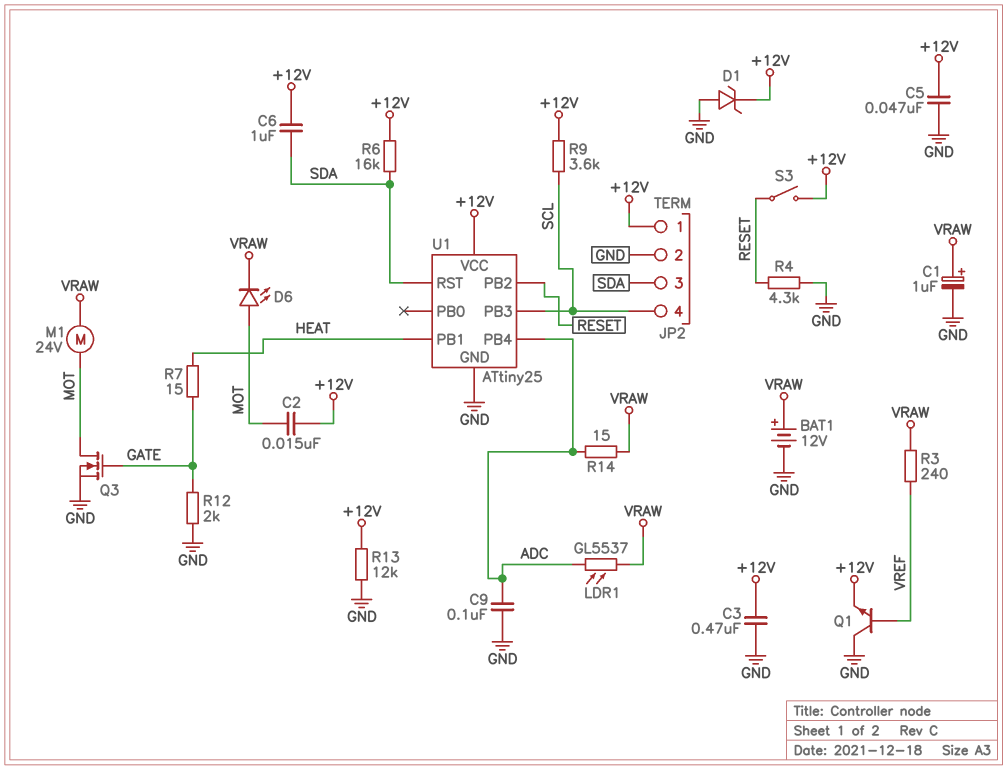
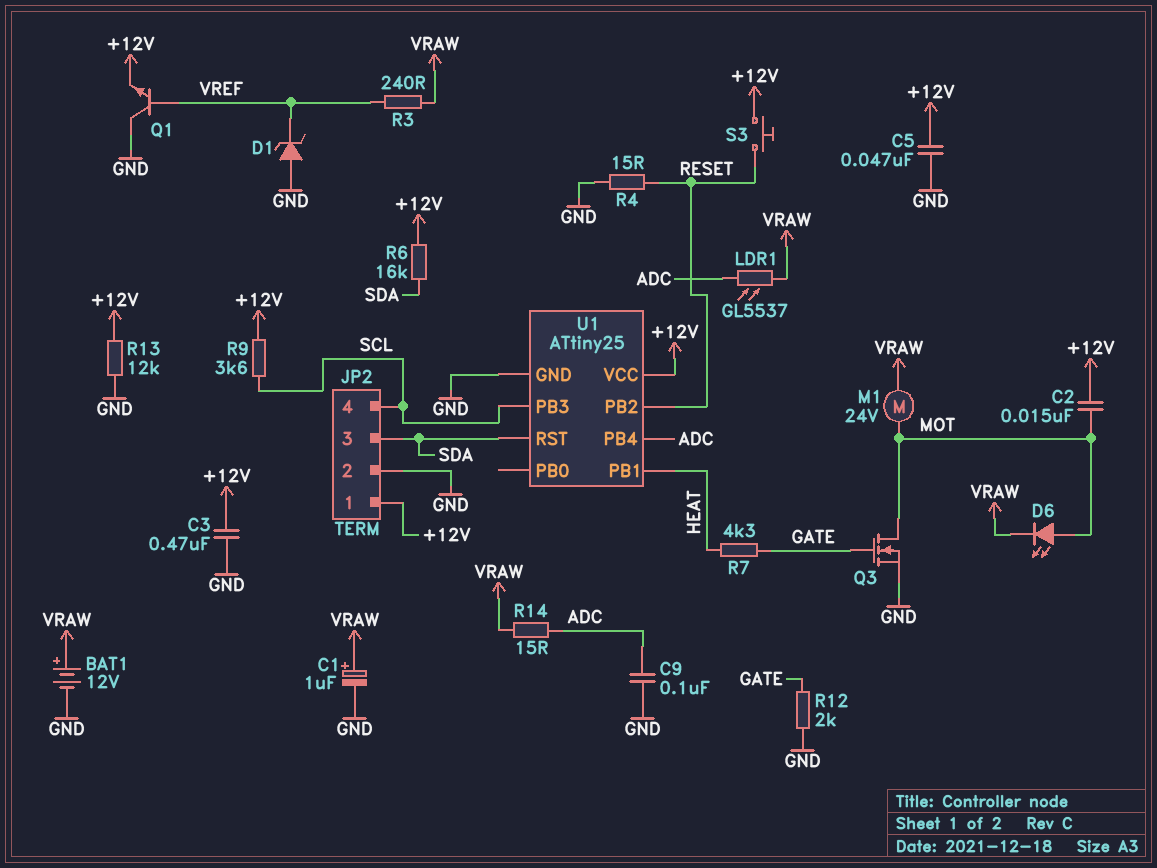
C6: 1uF (+12V, SDA) -> none
D1: zener (A GND, K +12V) -> zener (A GND, K VREF)
R4: 4.3k (GND, RESET) -> 15 (GND, RESET)
R7: 15 (GATE, HEAT) -> 4.3k (GATE, HEAT)
S3: switch (+12V, RESET) -> button (+12V, RESET)

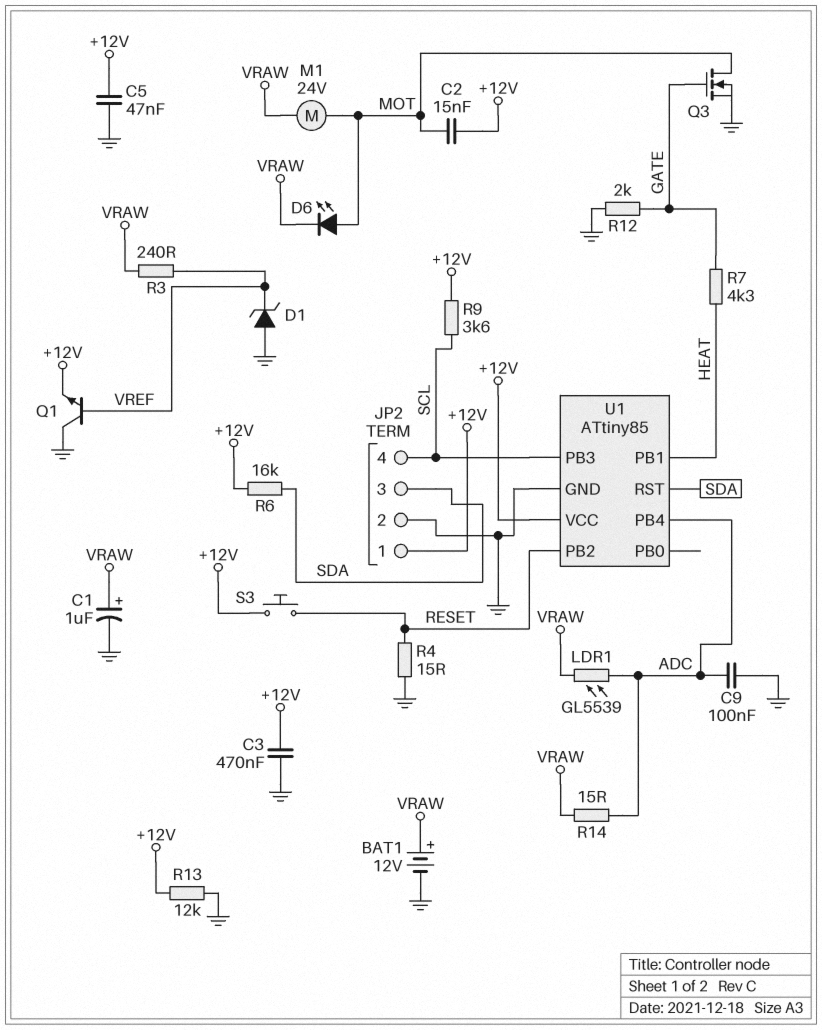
LDR1: GL5537 (ADC, VRAW) -> GL5539 (ADC, VRAW)
U1: ATtiny25 -> ATtiny85

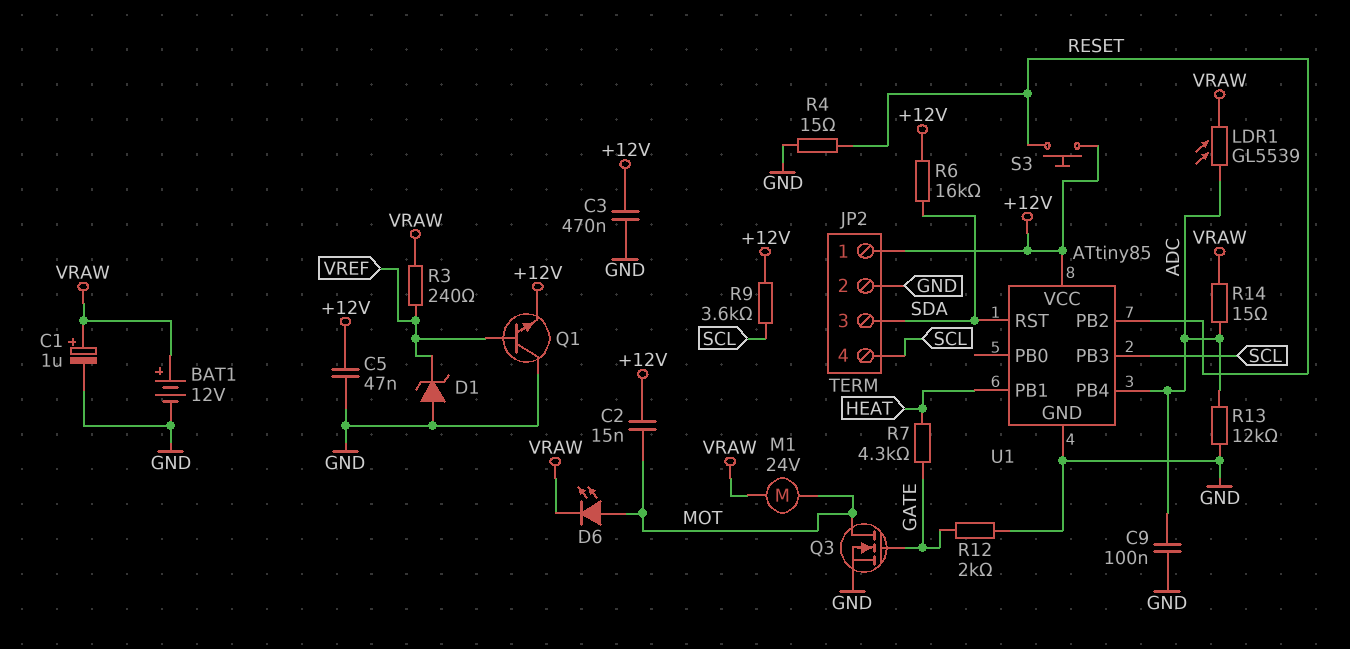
R13: 12k (+12V, GND) -> 12k (ADC, GND)

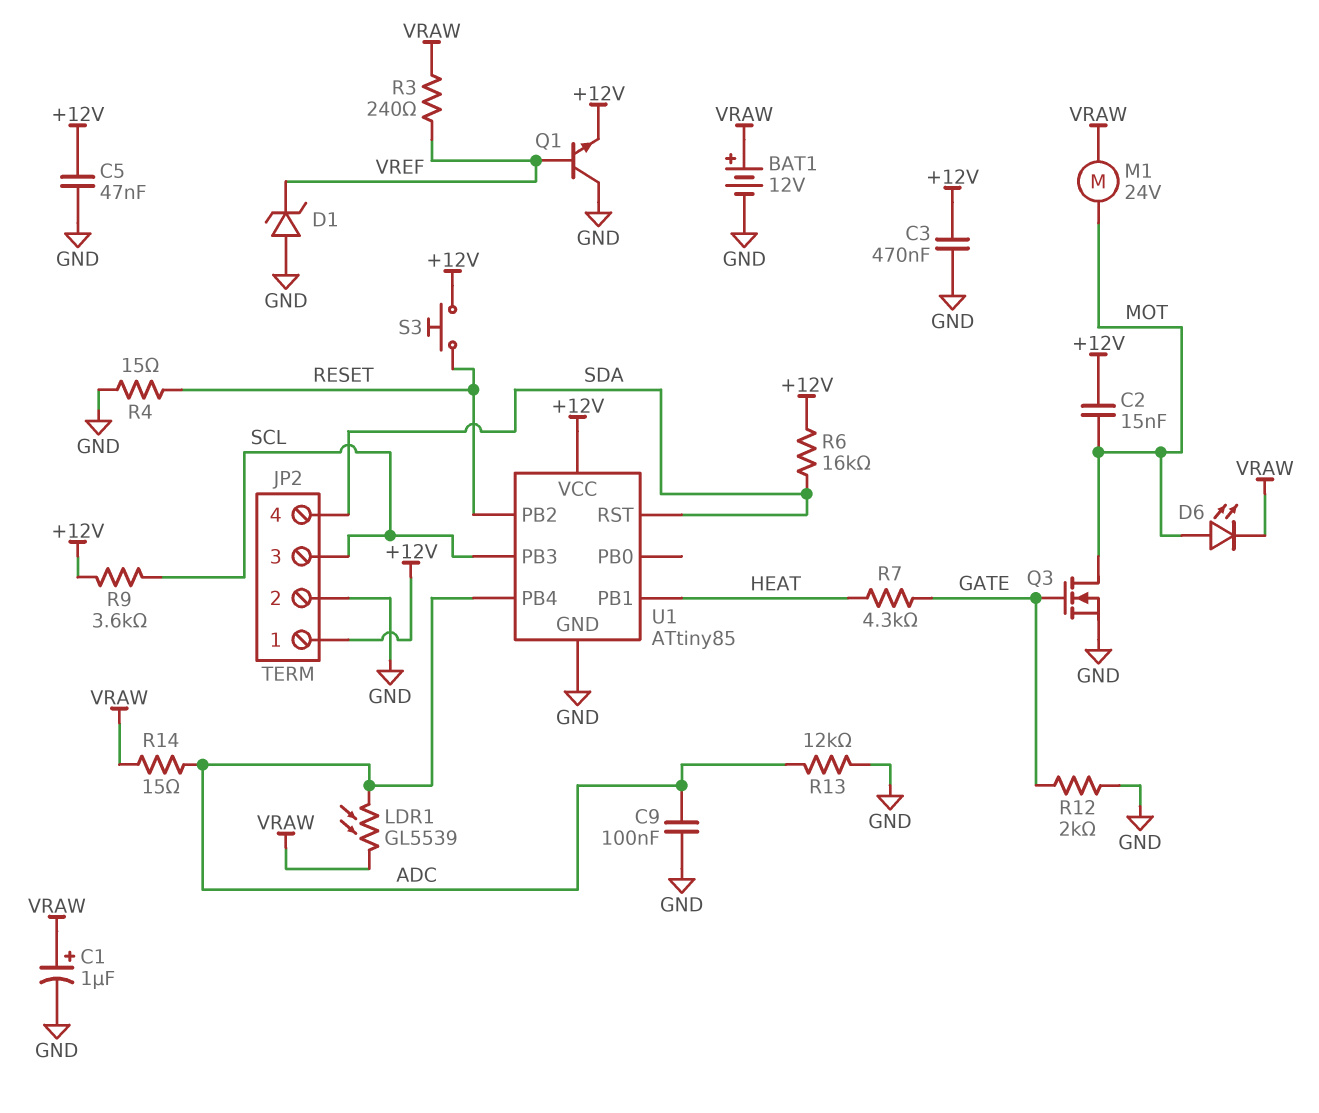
JP2 pin 3: SDA -> SCL
JP2 pin 4: SCL -> SDA

